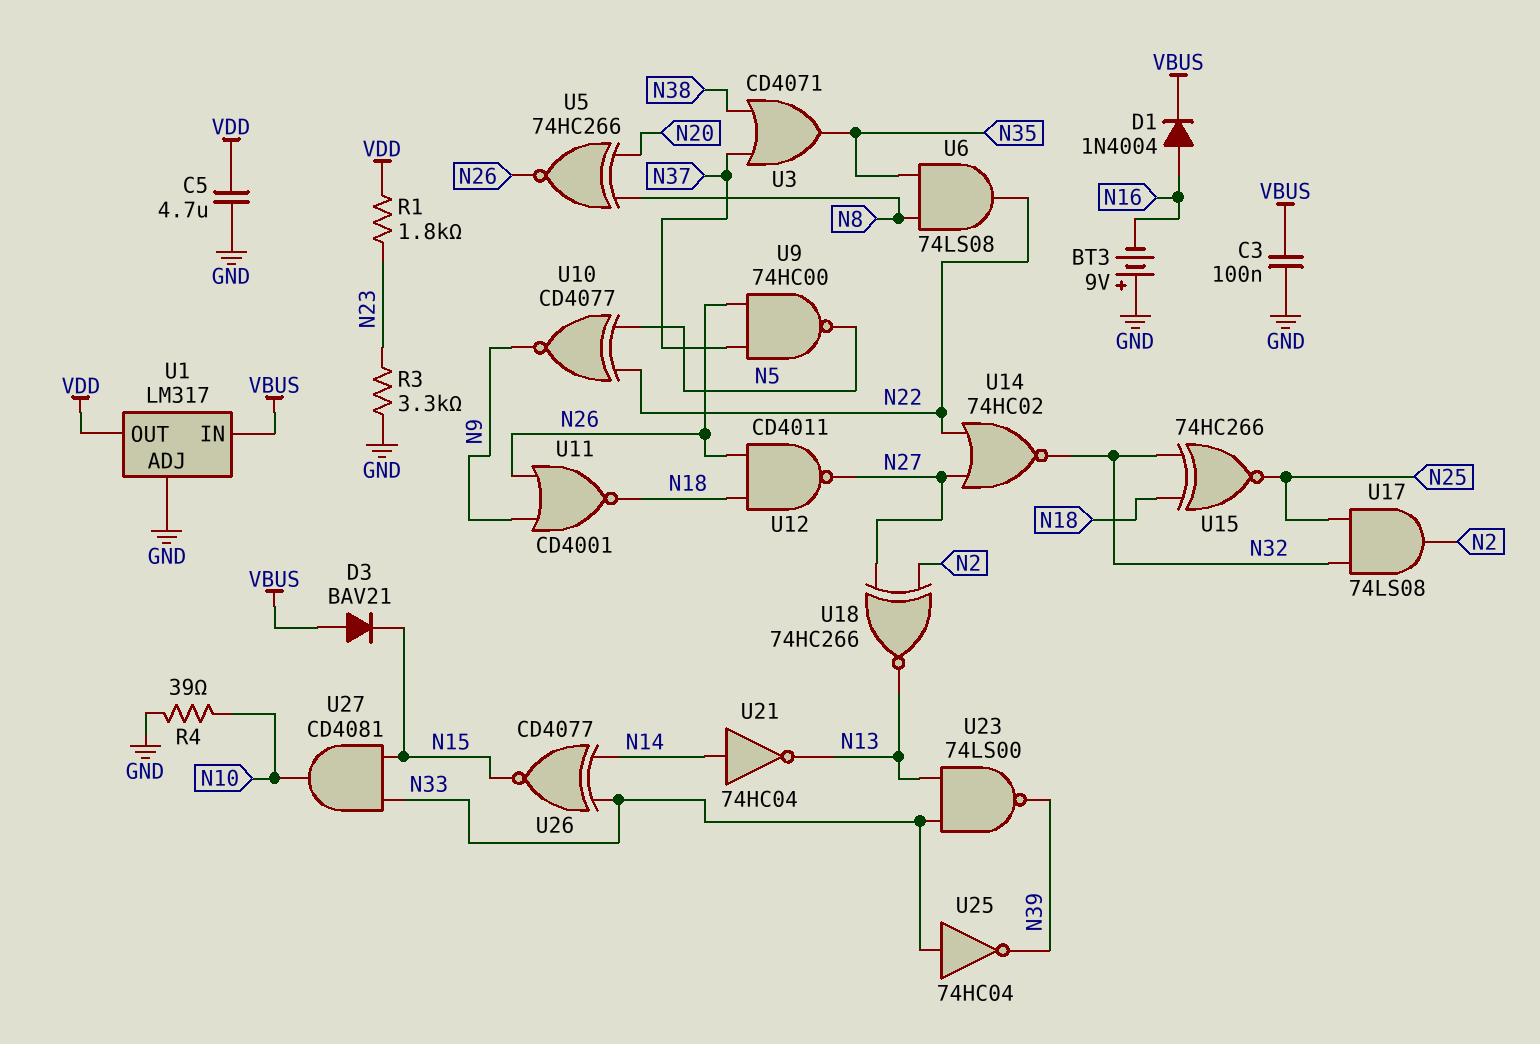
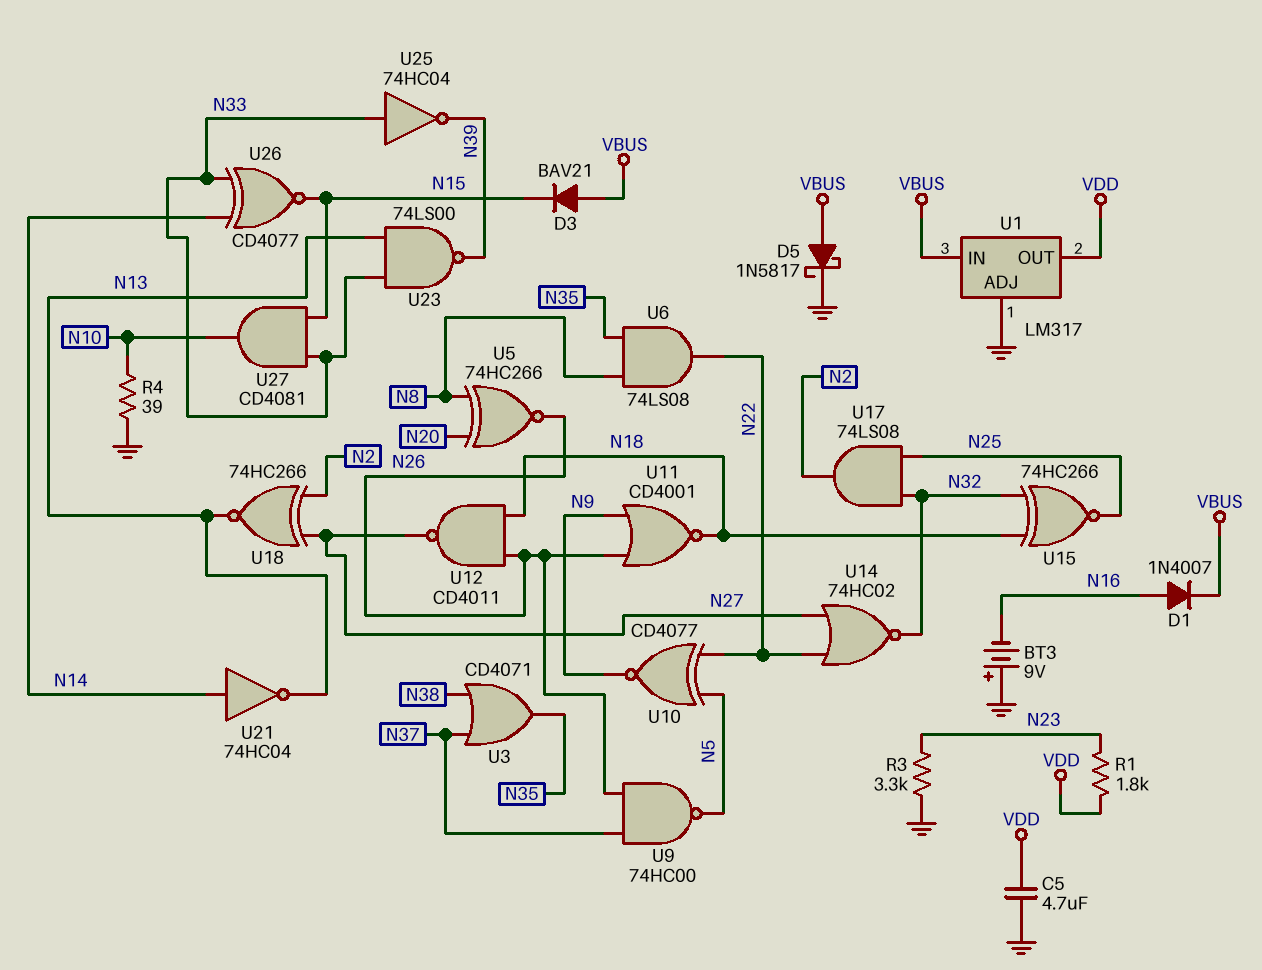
C3: 100nF (GND, VBUS) -> none
D1: diode 1N4004 (A N16, K VBUS) -> diode 1N4007 (A N16, K VBUS)
D5: none -> schottky 1N5817 (A VBUS, K GND)

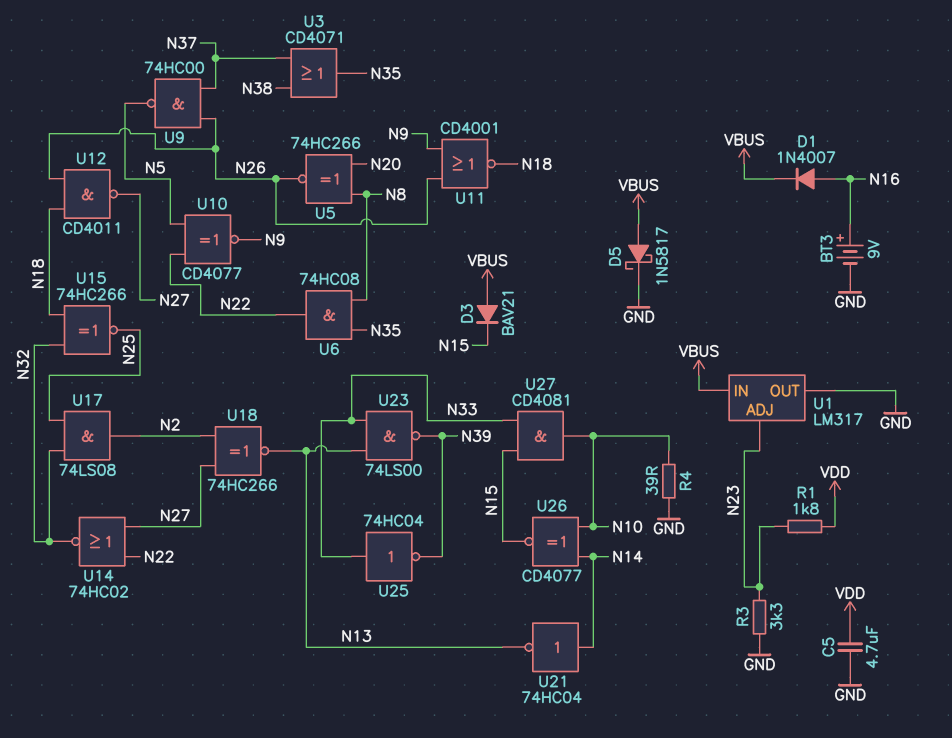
BT3: 9V (plus GND, minus N16) -> 9V (plus N16, minus GND)
U1 pin ADJ: GND -> N23
U1 pin OUT: VDD -> GND
U6: AND 74LS08 (in N8, in N35, out N22) -> AND 74HC08 (in N8, in N35, out N22)
U26: XNOR CD4077 (in N14, in N33, out N15) -> XNOR CD4077 (in N10, in N14, out N15)

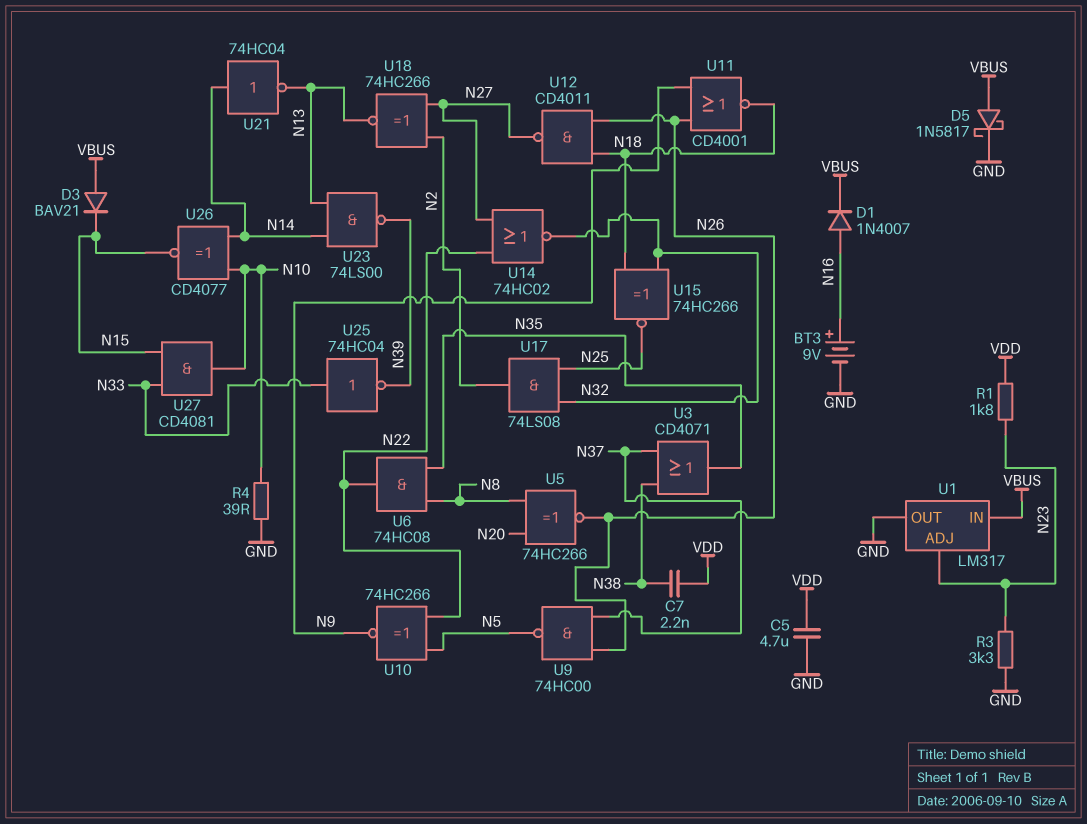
C7: none -> 2.2nF (N38, VDD)
U10: XNOR CD4077 (in N5, in N22, out N9) -> XNOR 74HC266 (in N5, in N22, out N9)
U23: NAND 74LS00 (in N13, in N33, out N39) -> NAND 74LS00 (in N13, in N14, out N39)

